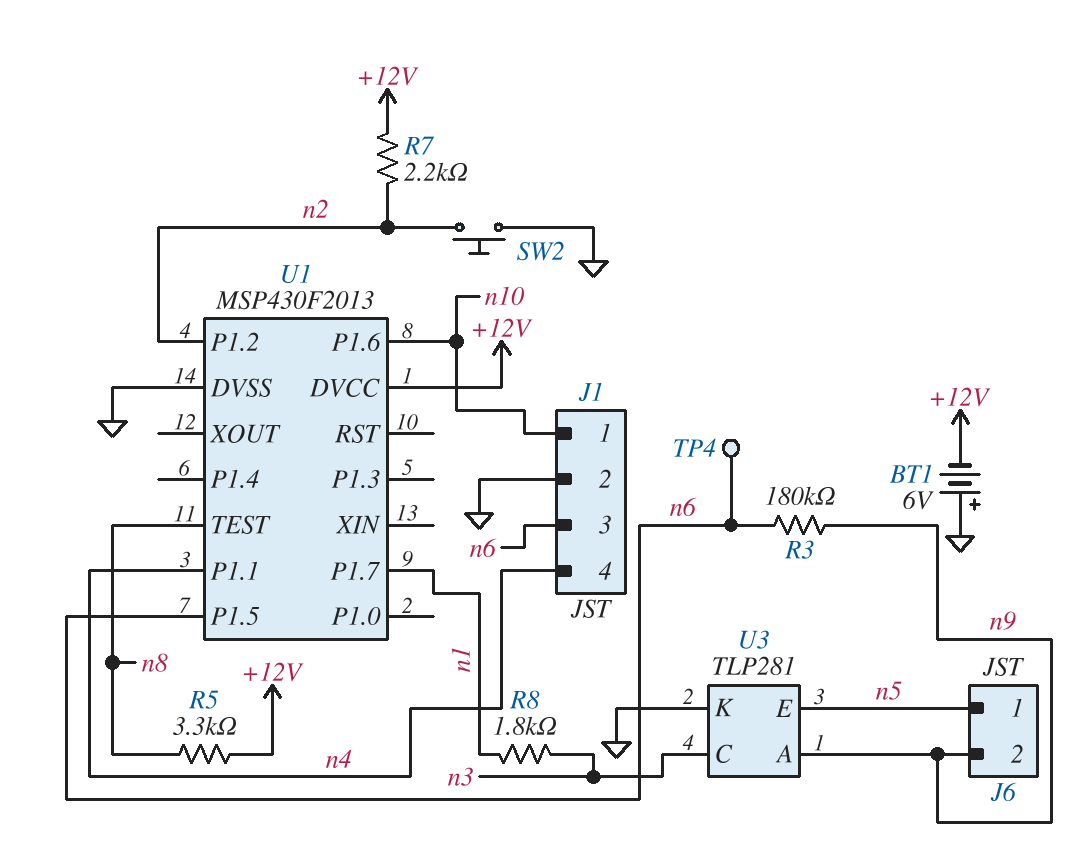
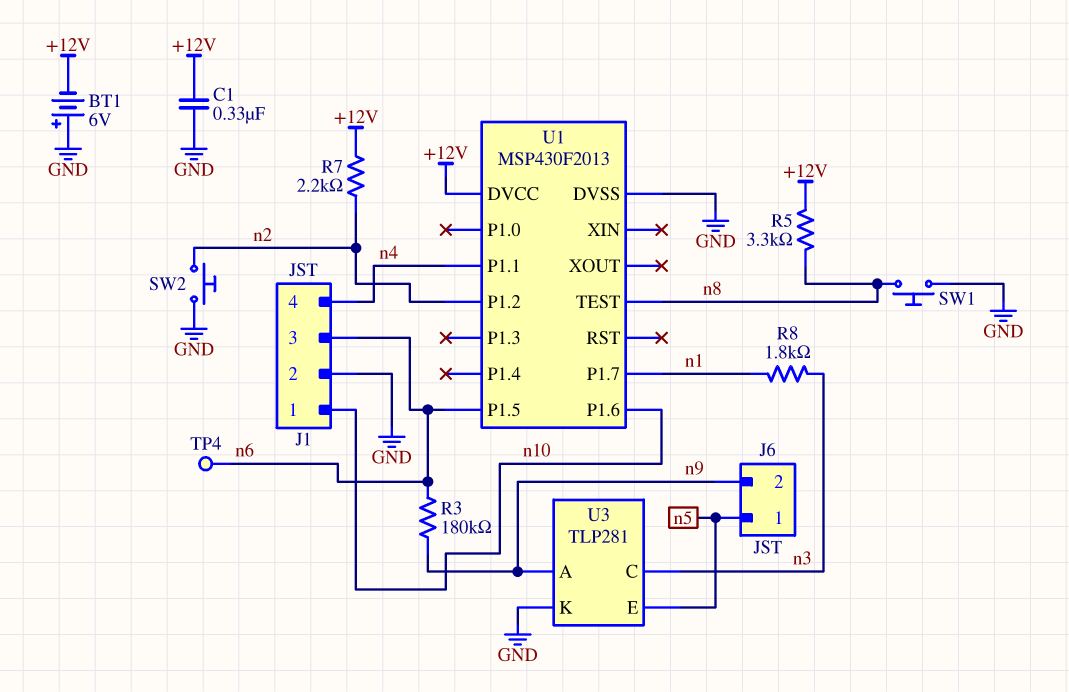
C1: none -> 330nF (+12V, GND)
SW1: none -> button (GND, n8)

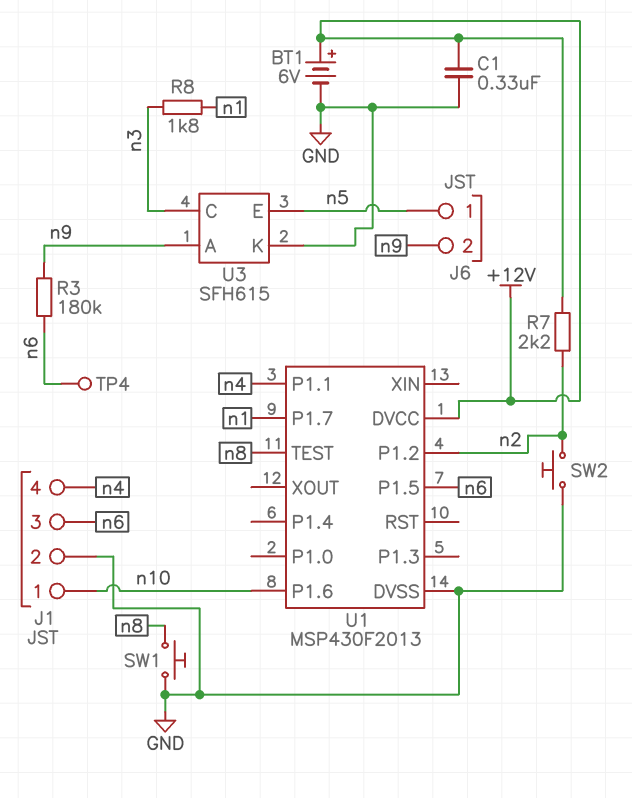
BT1: 6V (plus GND, minus +12V) -> 6V (plus +12V, minus GND)
R5: 3.3k (+12V, n8) -> none
U3: TLP281 -> SFH615

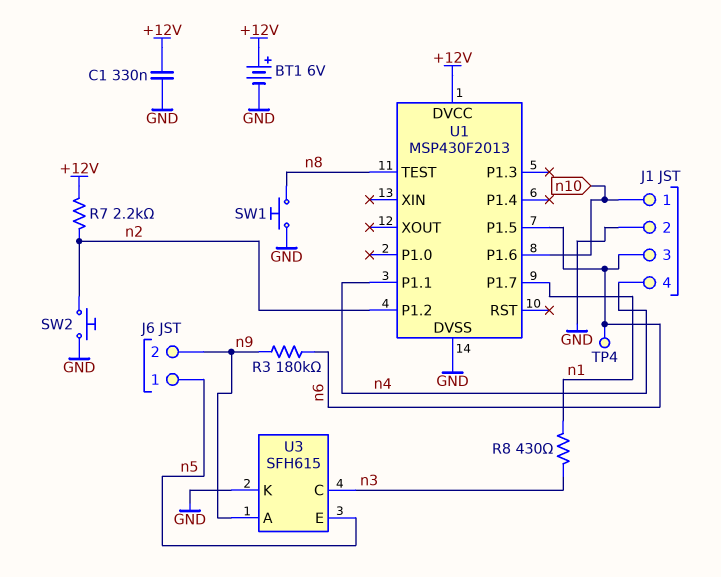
R8: 1.8k (n1, n3) -> 430 (n1, n3)

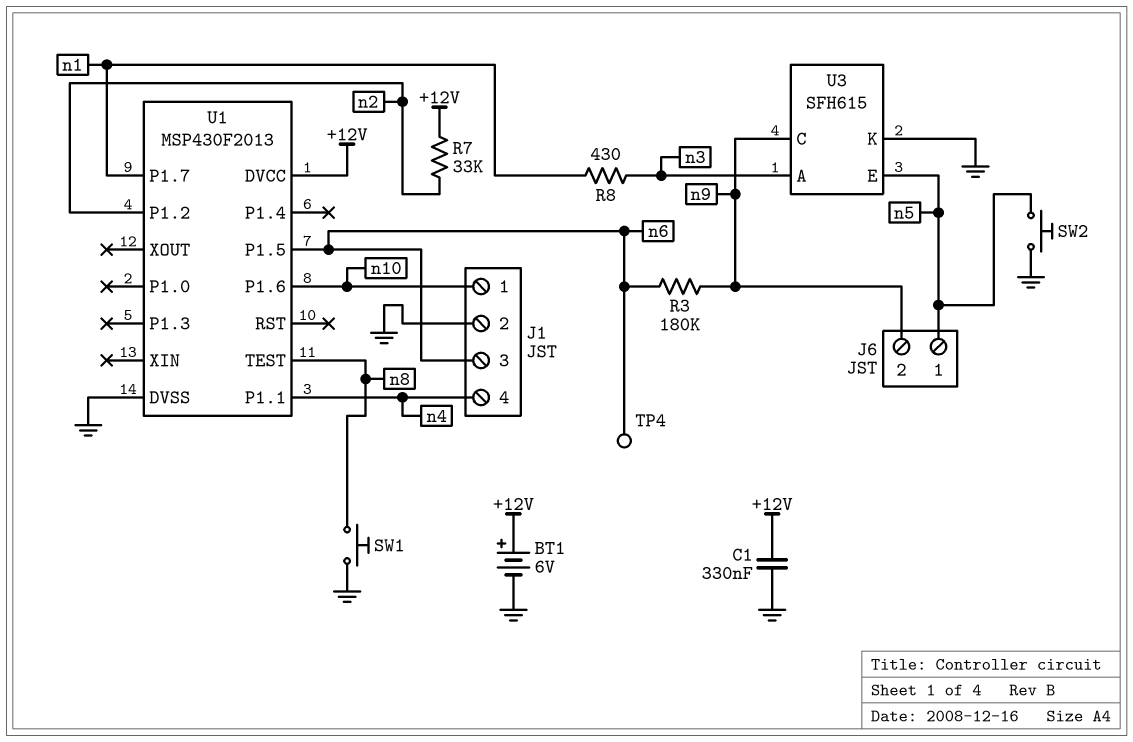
R7: 2.2k (+12V, n2) -> 33k (+12V, n2)
SW2: button (GND, n2) -> button (GND, n5)
U3 pin A: n9 -> n3
U3 pin C: n3 -> n9

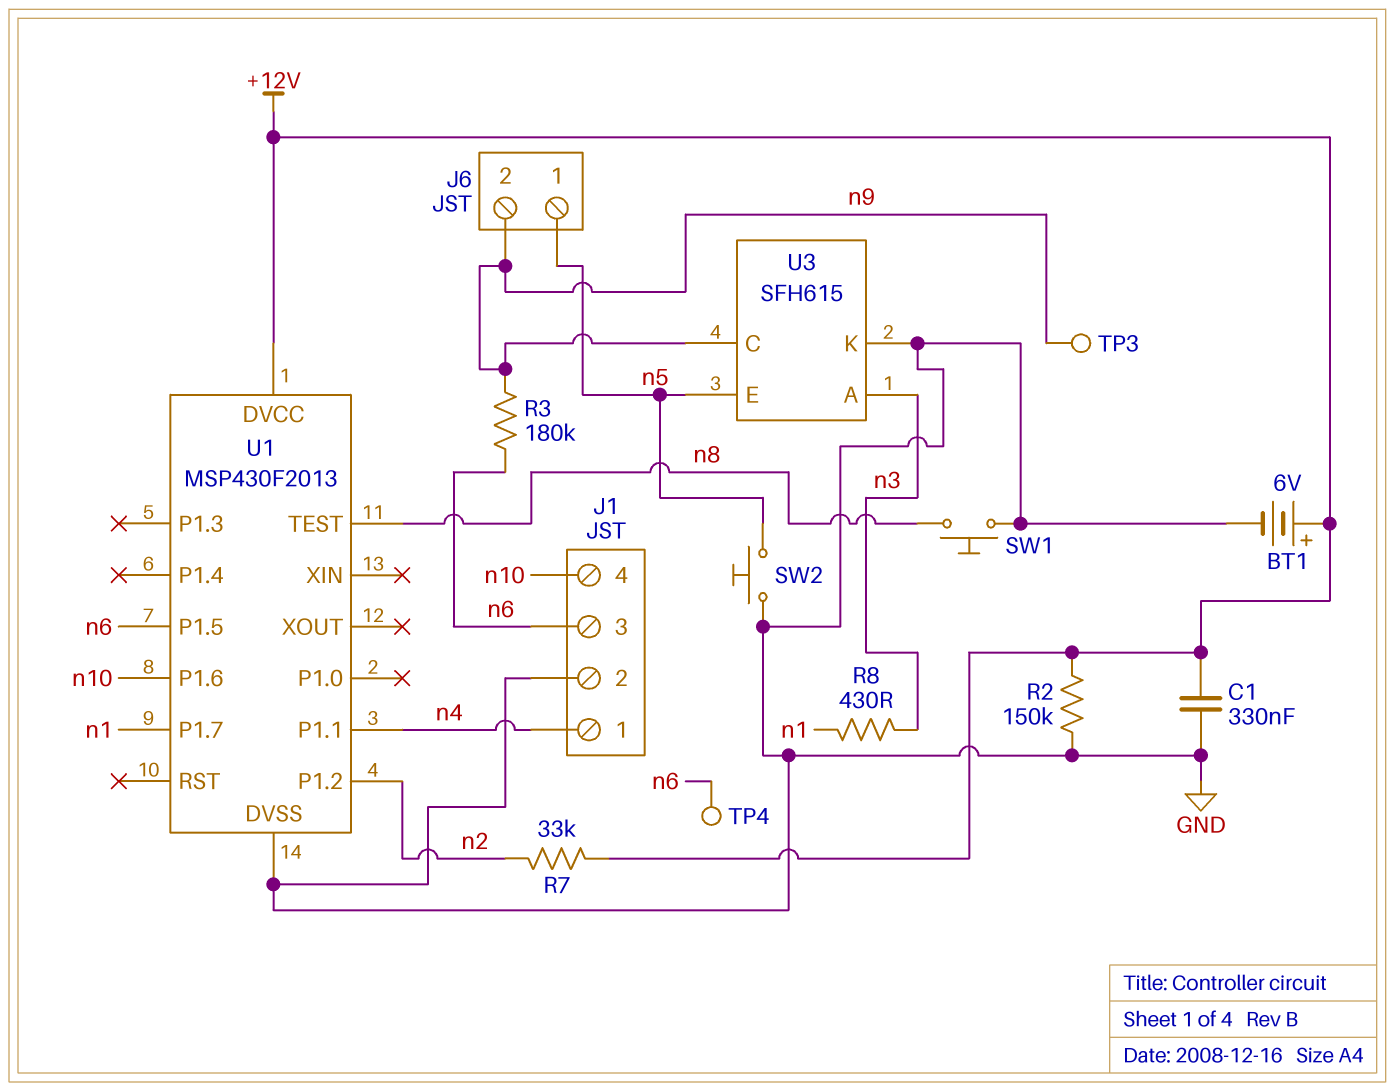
J1 pin 1: n10 -> n4
J1 pin 4: n4 -> n10
R2: none -> 150k (+12V, GND)
TP3: none -> test point (n9)

